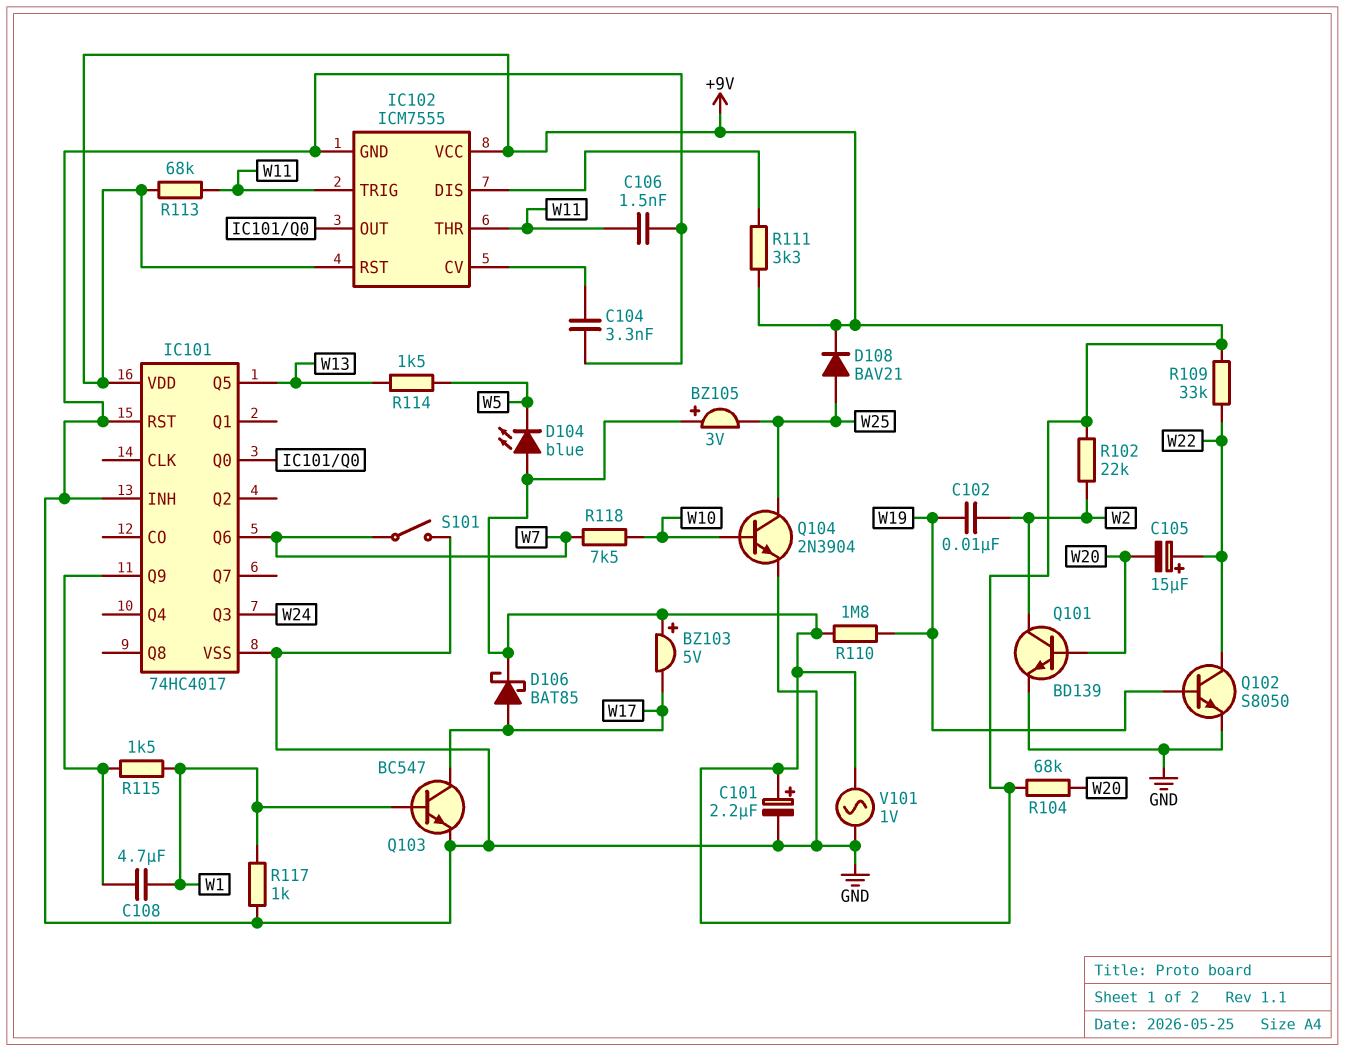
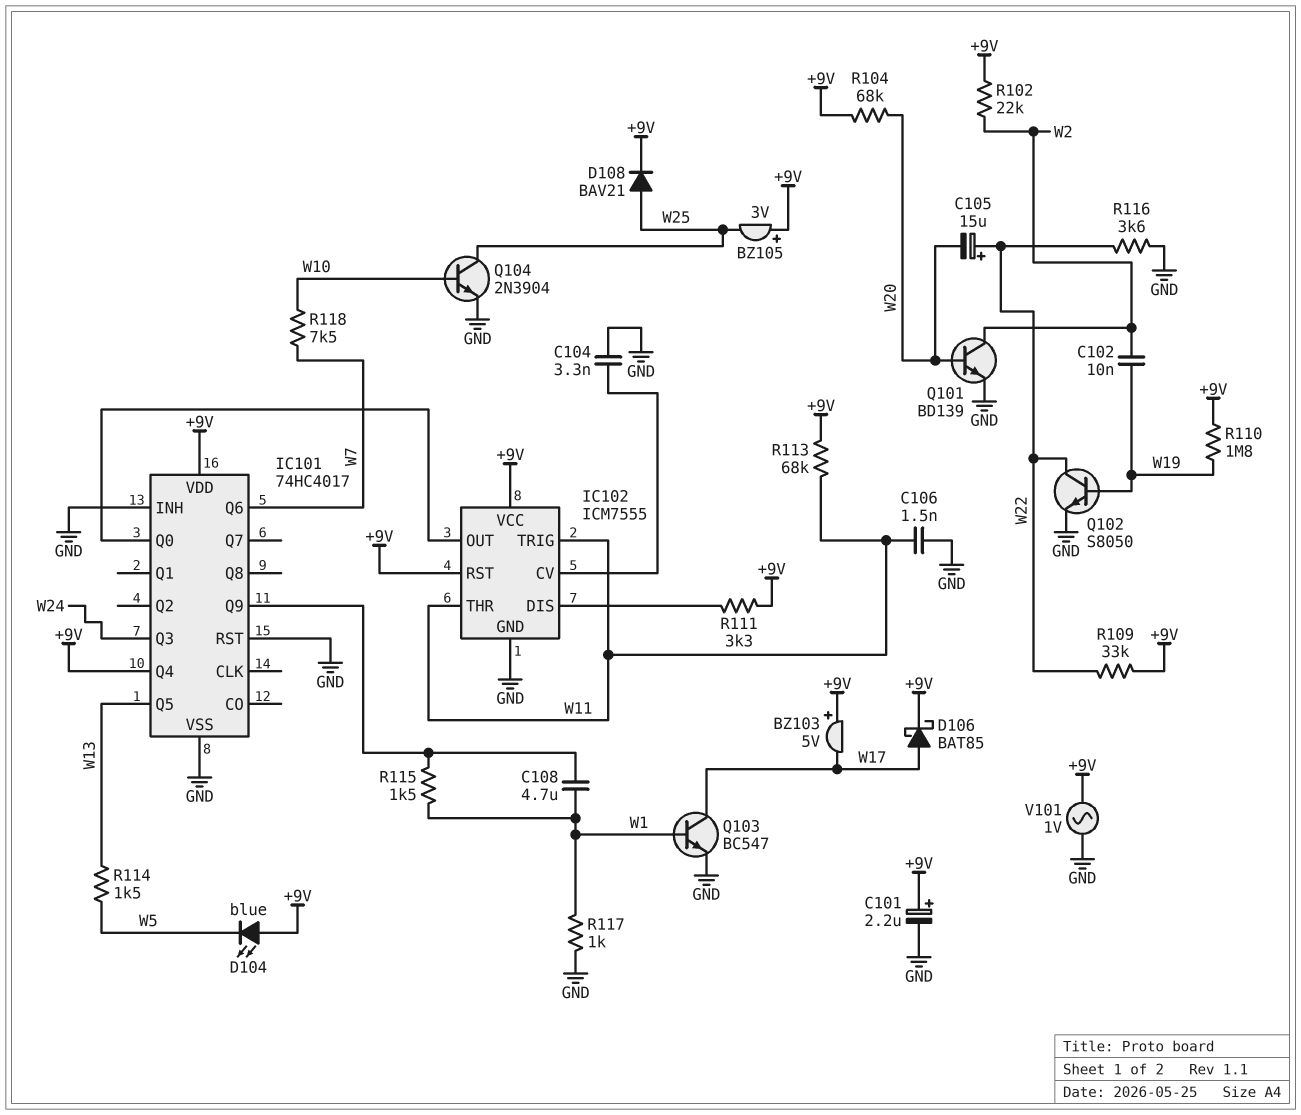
IC101 pin Q4: none -> +9V
R116: none -> 3.6k (GND, W22)
S101: switch (GND, W7) -> none

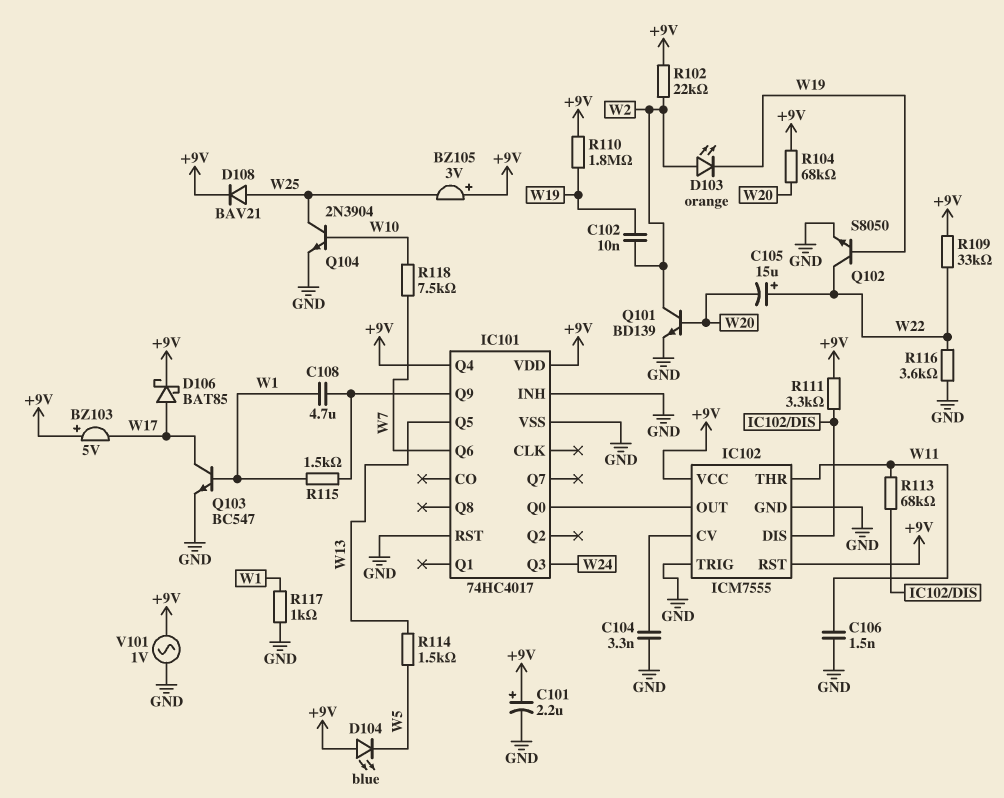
D103: none -> LED orange (A W2, K W19)
IC102 pin TRIG: W11 -> GND
R113: 68k (+9V, W11) -> 68k (IC102/DIS, W11)

